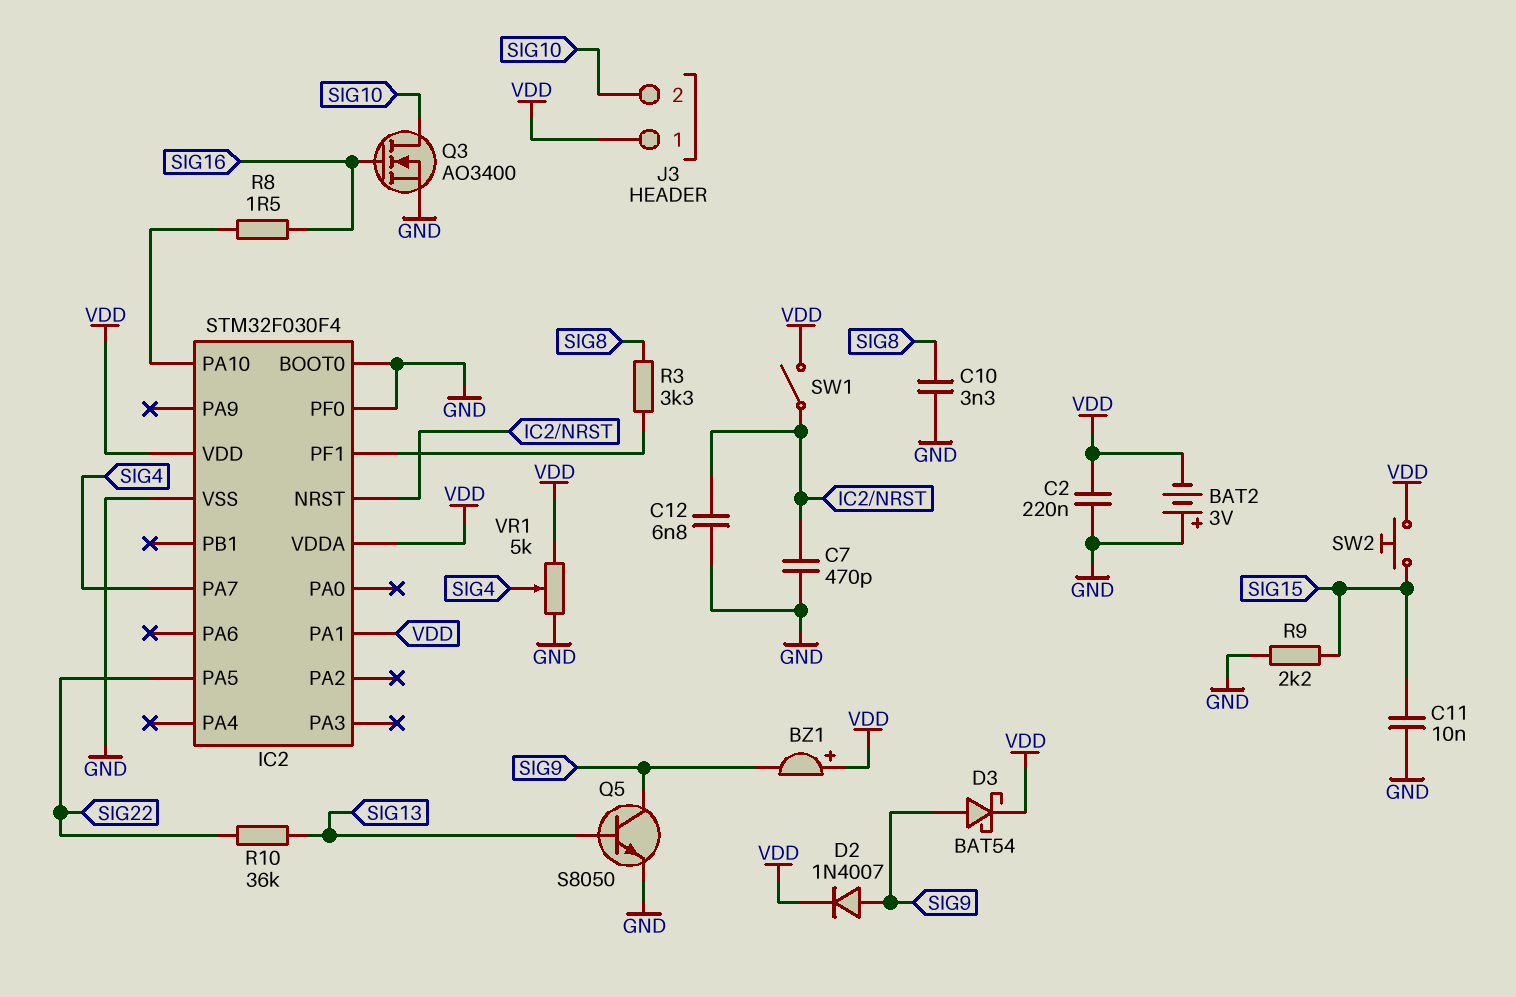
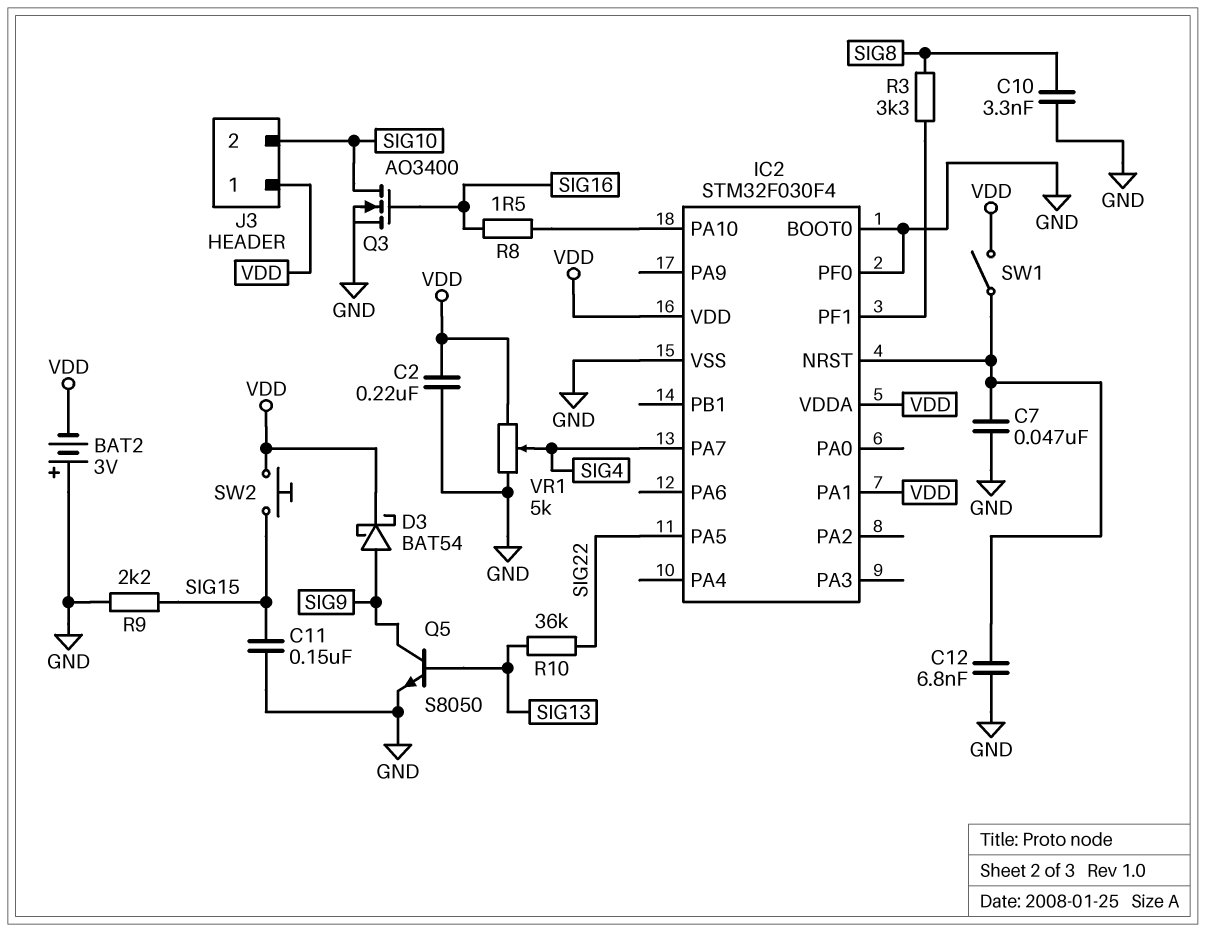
BZ1: buzzer (plus VDD, minus SIG9) -> none
C7: 470pF (GND, IC2/NRST) -> 47nF (GND, IC2/NRST)
C11: 10nF (GND, SIG15) -> 150nF (GND, SIG15)
D2: diode 1N4007 (A SIG9, K VDD) -> none

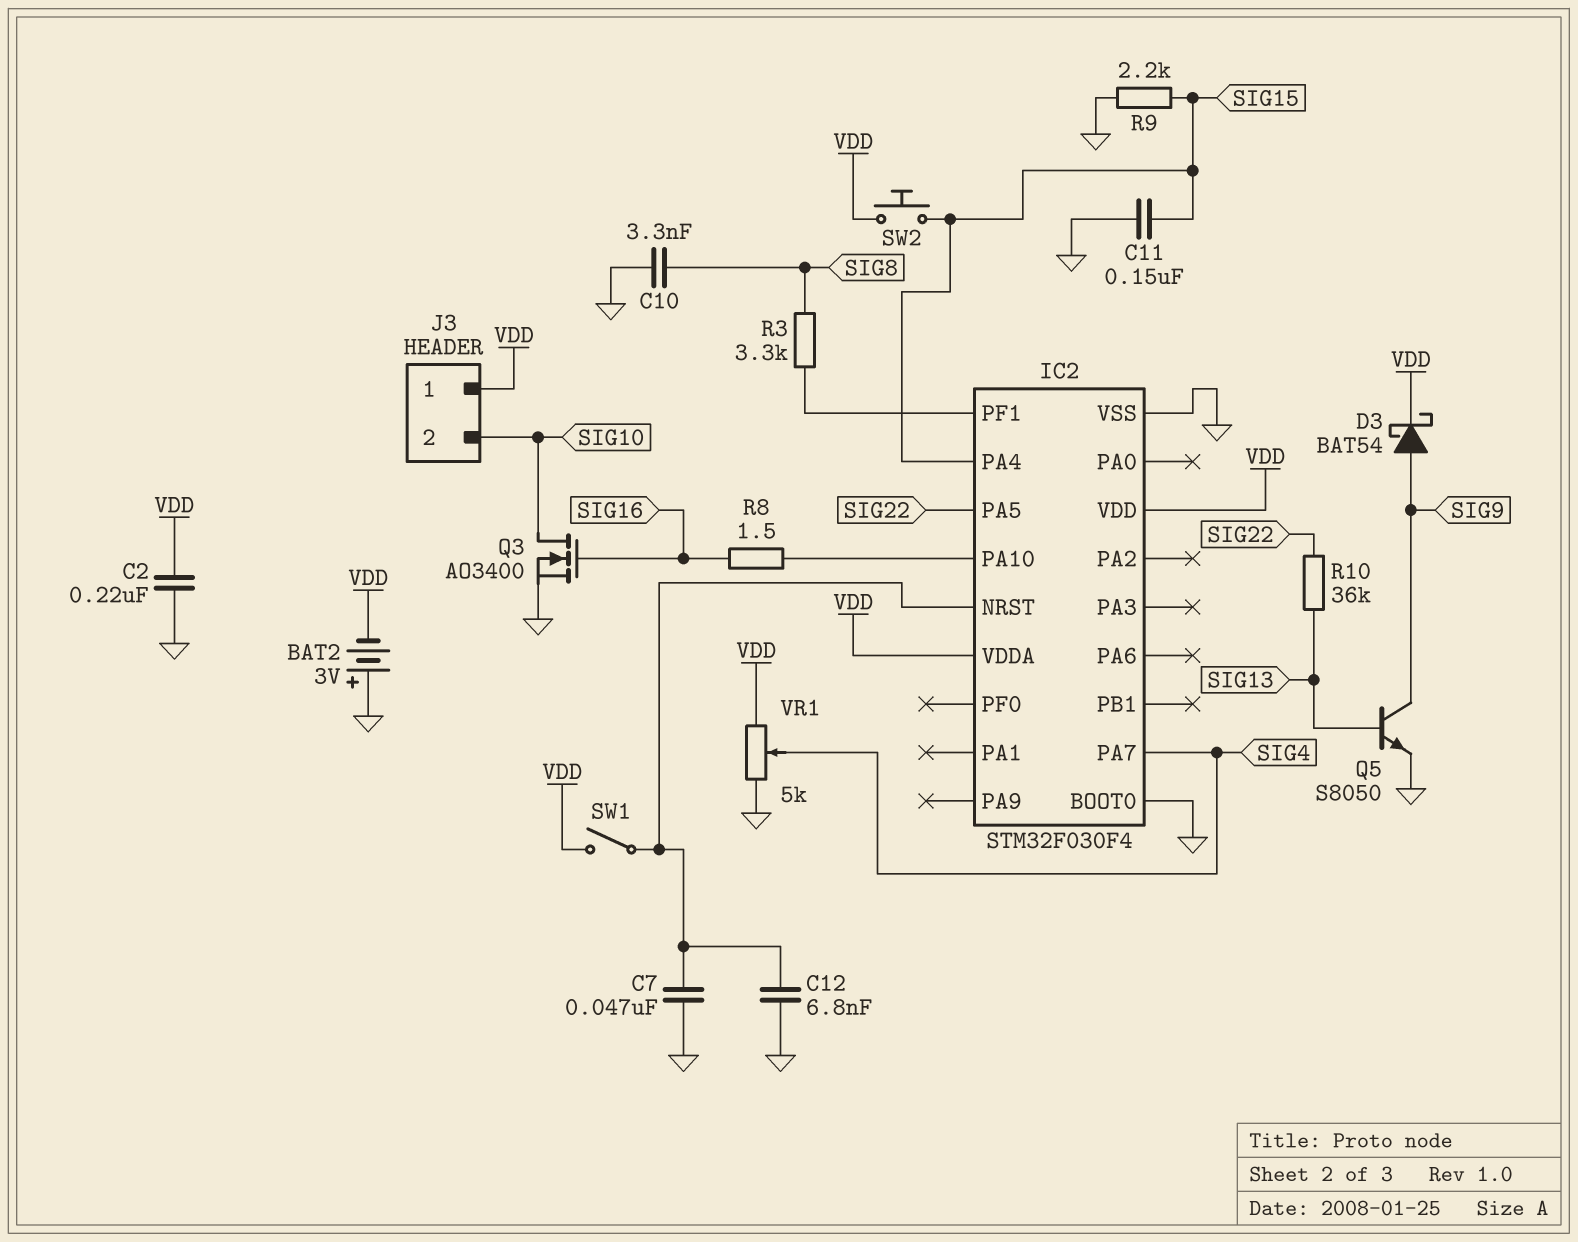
IC2 pin PA1: VDD -> none
IC2 pin PA4: none -> SIG15
IC2 pin PF0: GND -> none

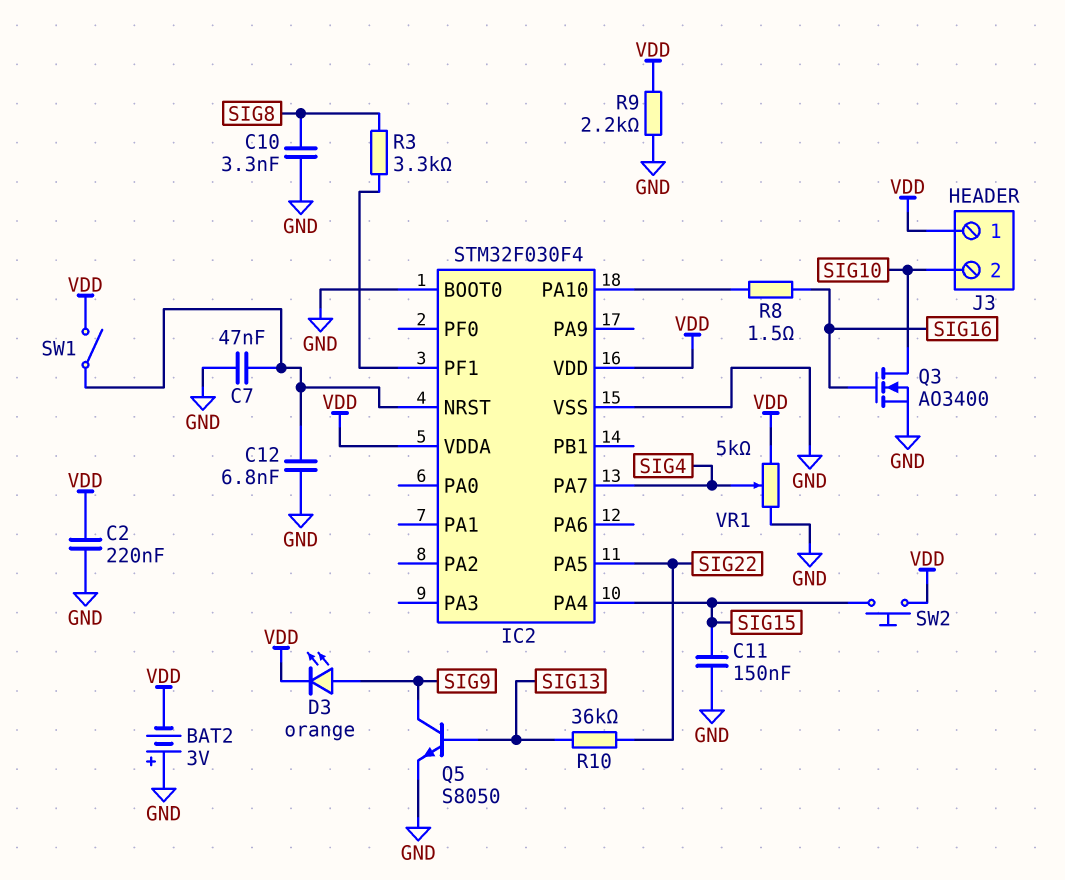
D3: schottky BAT54 (A SIG9, K VDD) -> LED orange (A SIG9, K VDD)
R9: 2.2k (GND, SIG15) -> 2.2k (GND, VDD)

